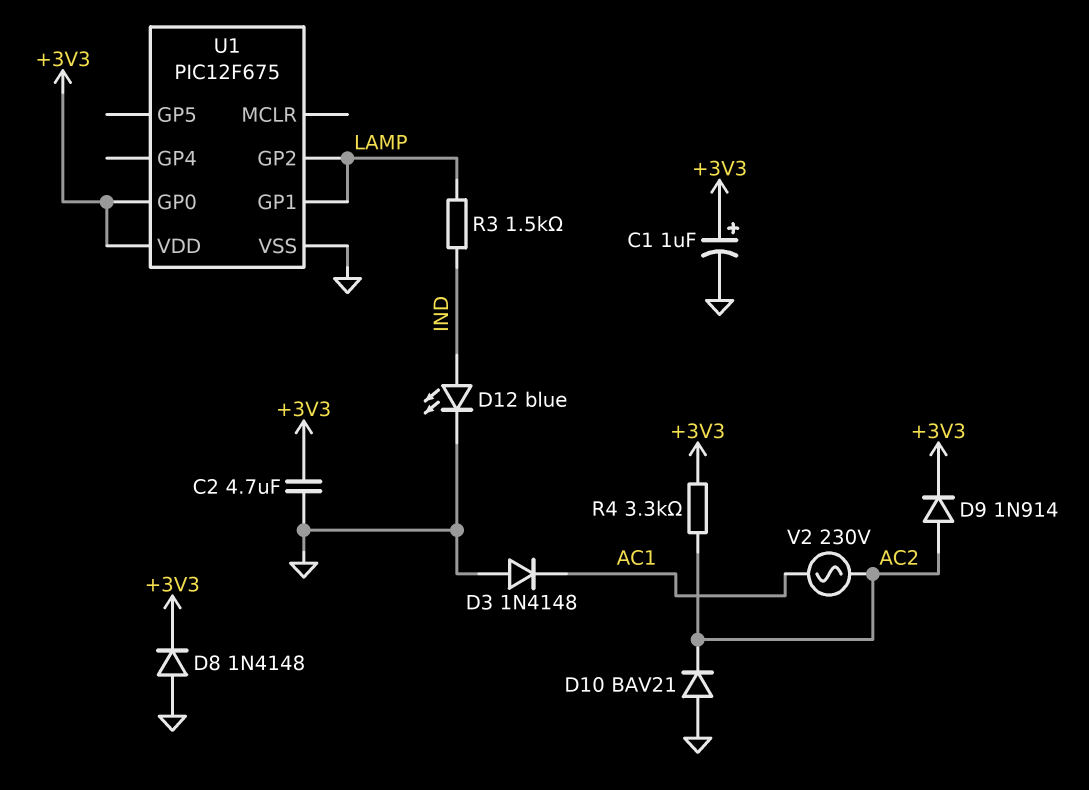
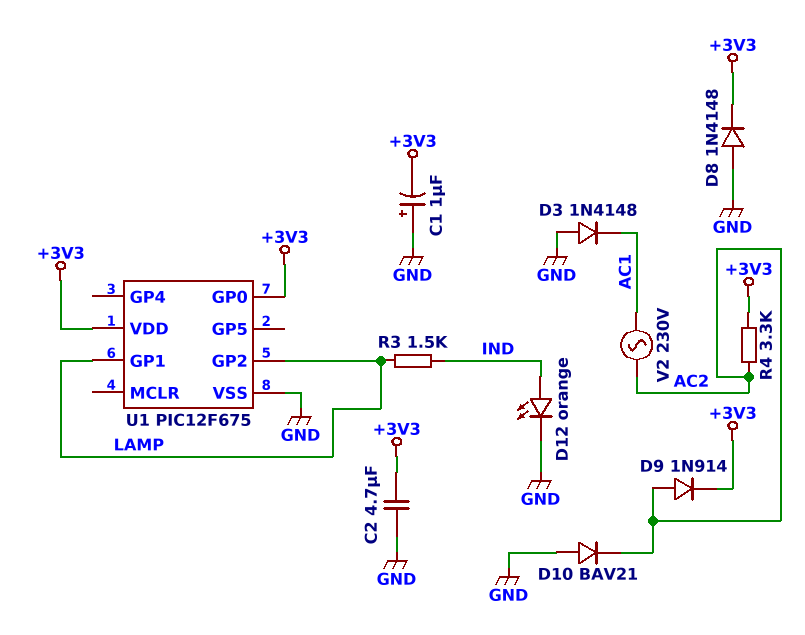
C1: 1uF (plus +3V3, minus GND) -> 1uF (plus GND, minus +3V3)
D12: LED blue (A IND, K GND) -> LED orange (A IND, K GND)

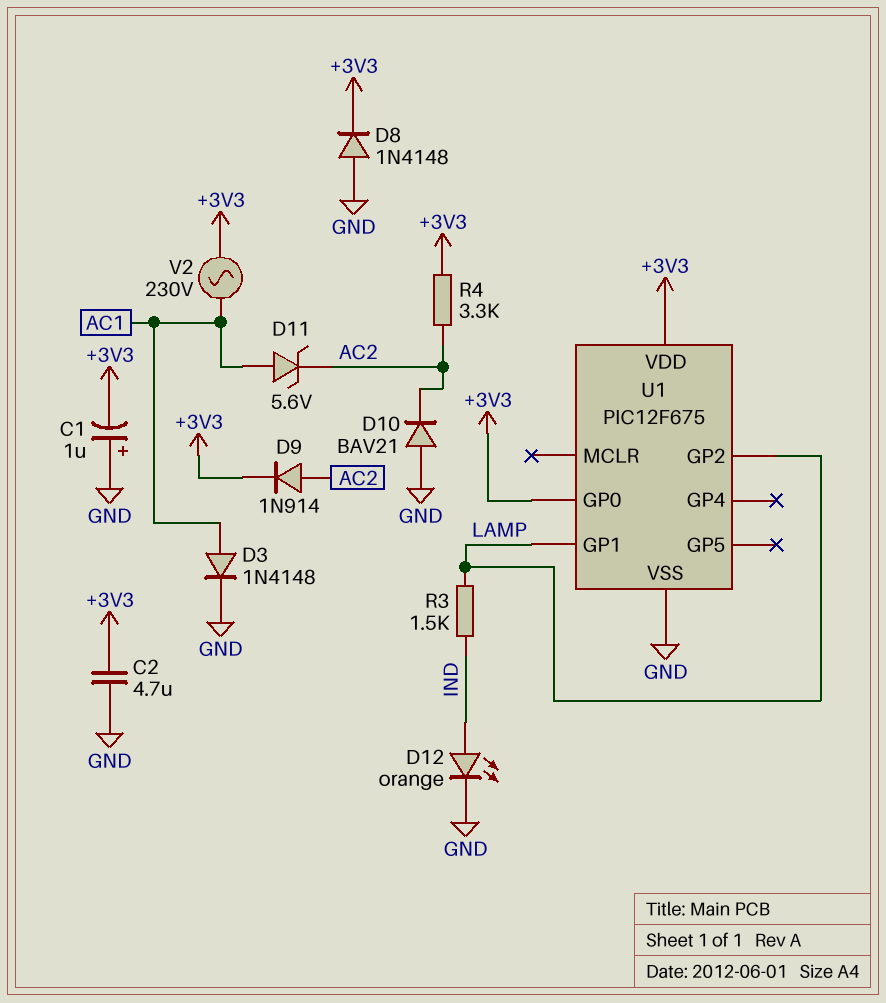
D3: diode 1N4148 (A GND, K AC1) -> diode 1N4148 (A AC1, K GND)
D11: none -> zener 5.6V (A AC1, K AC2)
V2: AC 230V (AC1, AC2) -> AC 230V (+3V3, AC1)

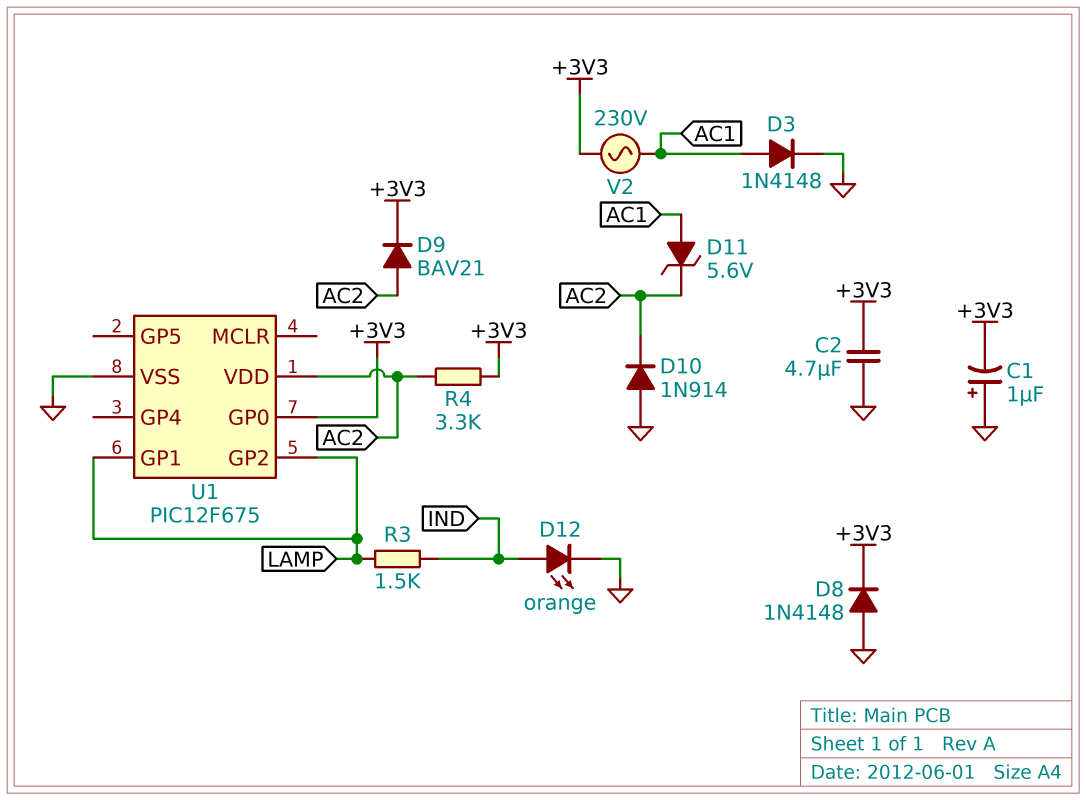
D9: diode 1N914 (A AC2, K +3V3) -> diode BAV21 (A AC2, K +3V3)
D10: diode BAV21 (A GND, K AC2) -> diode 1N914 (A GND, K AC2)
U1 pin VDD: +3V3 -> AC2

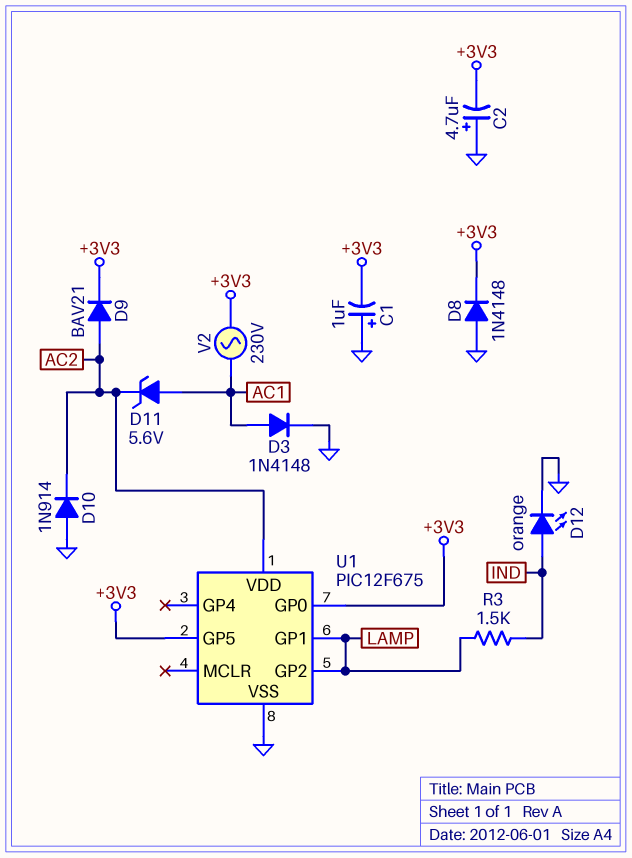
C2: 4.7uF (+3V3, GND) -> 4.7uF (plus GND, minus +3V3)
R4: 3.3k (+3V3, AC2) -> none
U1 pin GP5: none -> +3V3

